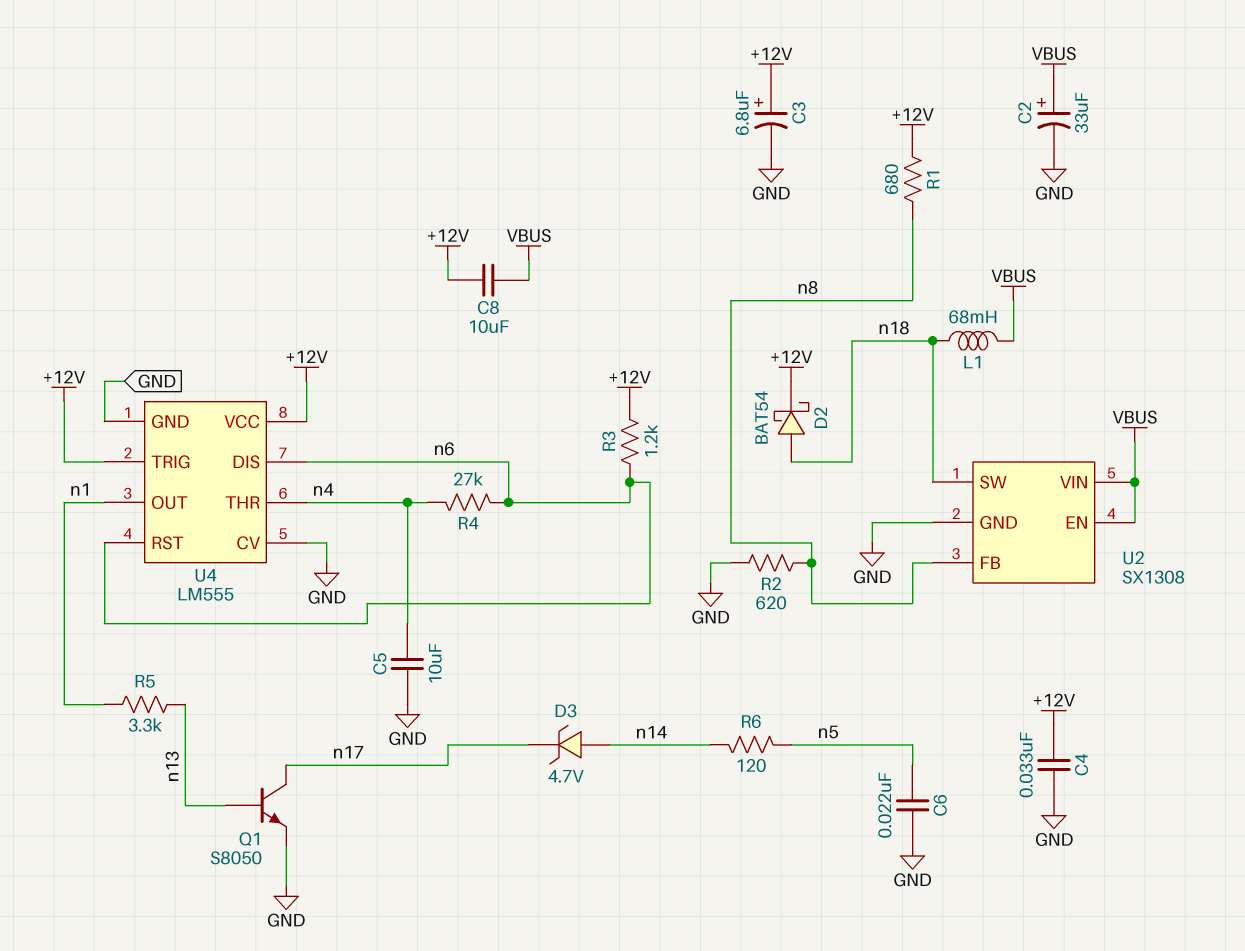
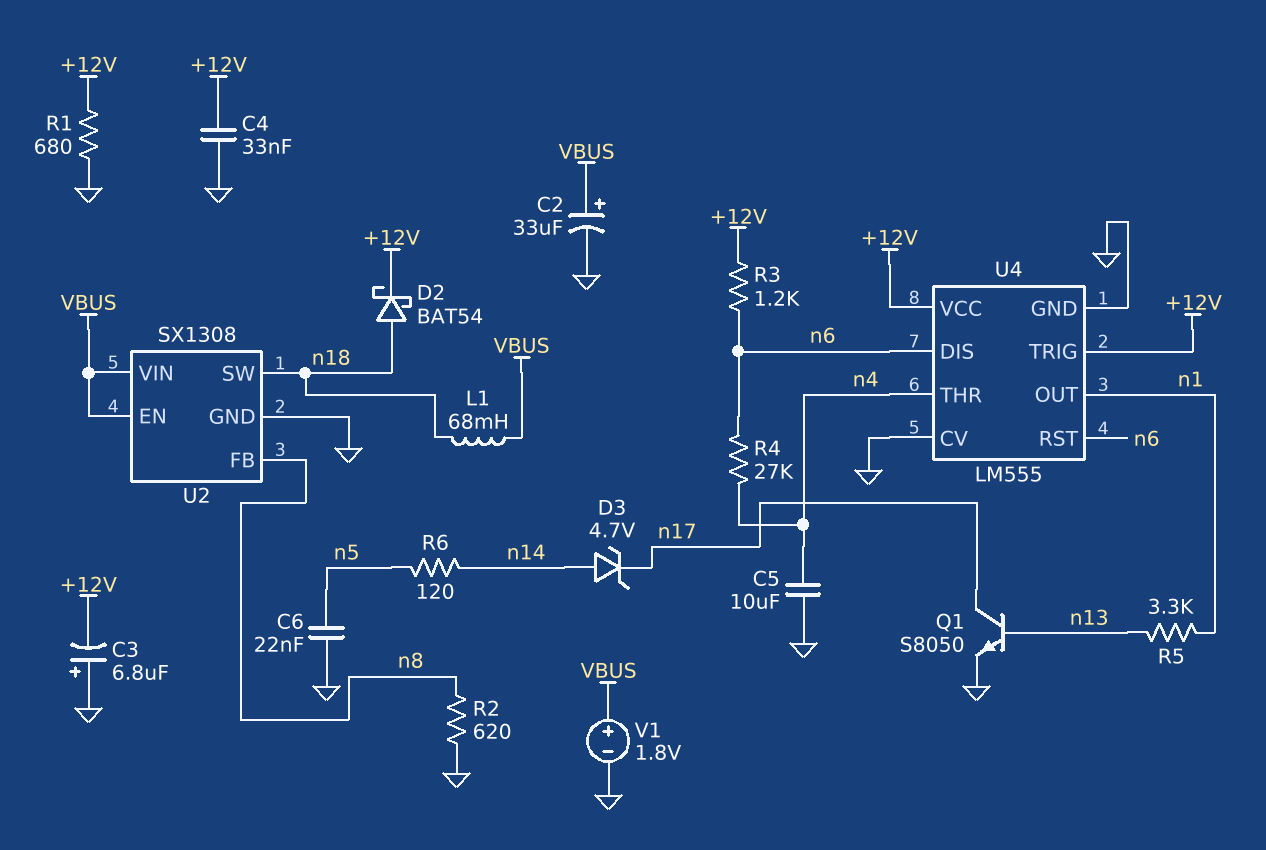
C3: 6.8uF (plus +12V, minus GND) -> 6.8uF (plus GND, minus +12V)
C8: 10uF (+12V, VBUS) -> none
R1: 680 (+12V, n8) -> 680 (+12V, GND)
V1: none -> 1.8V (plus VBUS, minus GND)

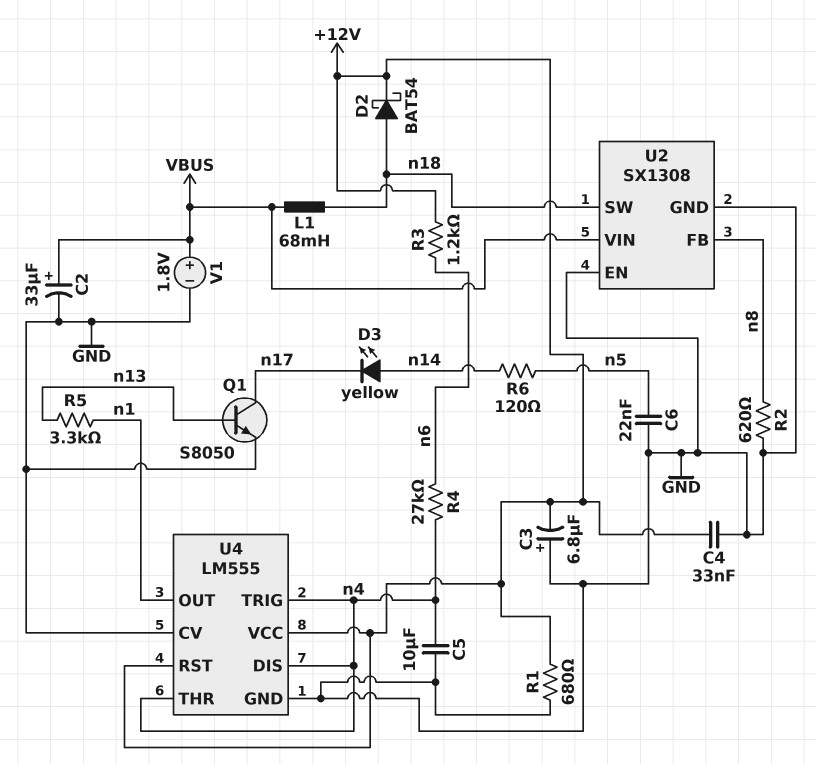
D3: zener 4.7V (A n14, K n17) -> LED yellow (A n14, K n17)
U2 pin EN: VBUS -> GND
U4 pin DIS: n6 -> n4
U4 pin RST: n6 -> +12V
U4 pin TRIG: +12V -> n4

